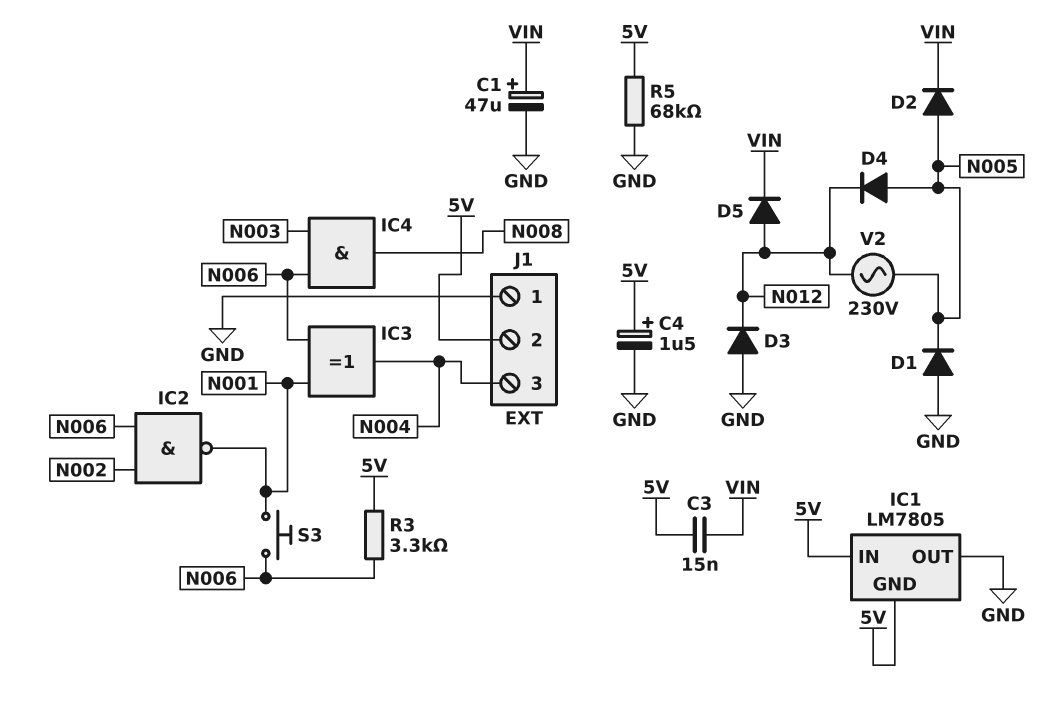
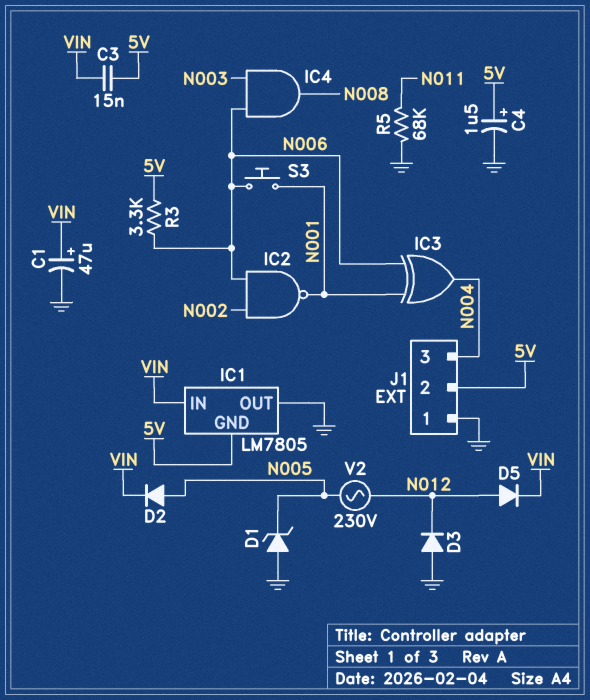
D1: diode (A GND, K N005) -> zener (A GND, K N005)
D4: diode (A N005, K N012) -> none
IC1 pin IN: 5V -> VIN
R5: 68k (5V, GND) -> 68k (GND, N011)

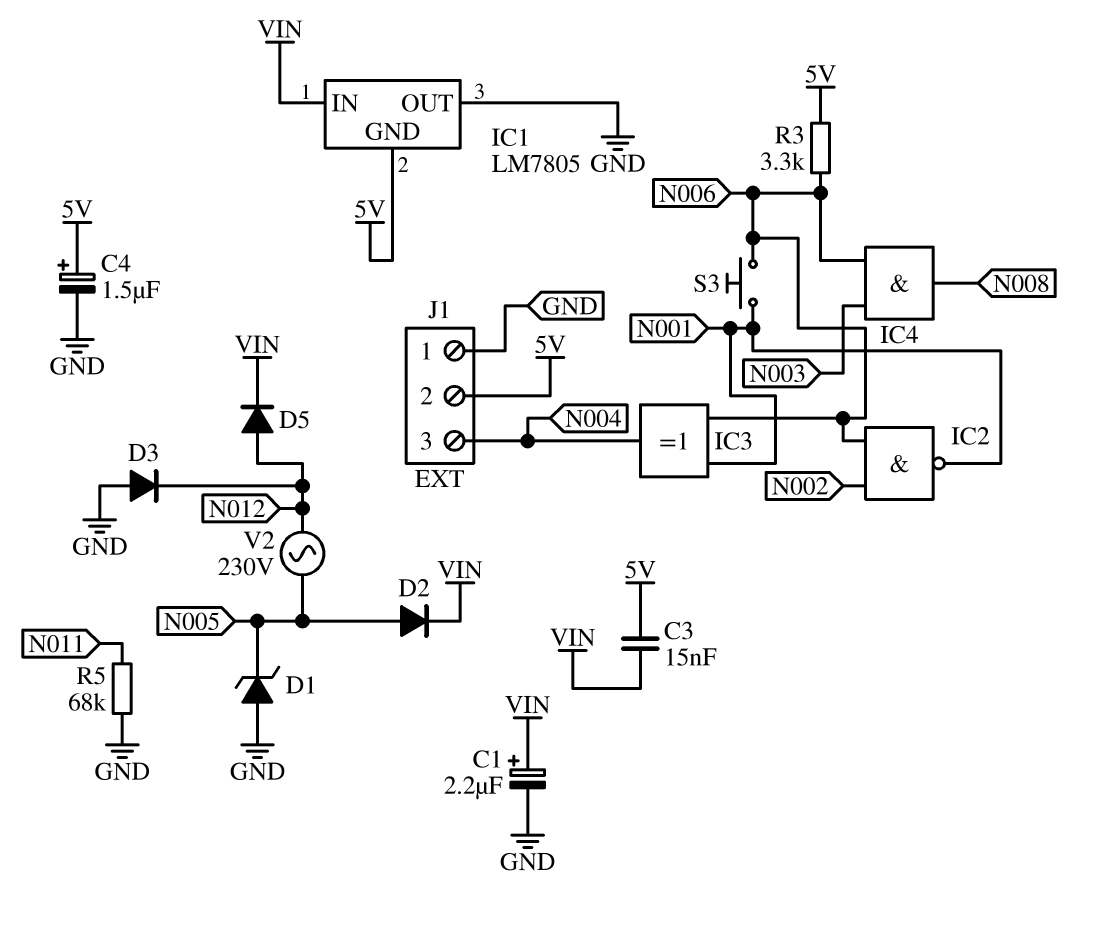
C1: 47uF (plus VIN, minus GND) -> 2.2uF (plus VIN, minus GND)

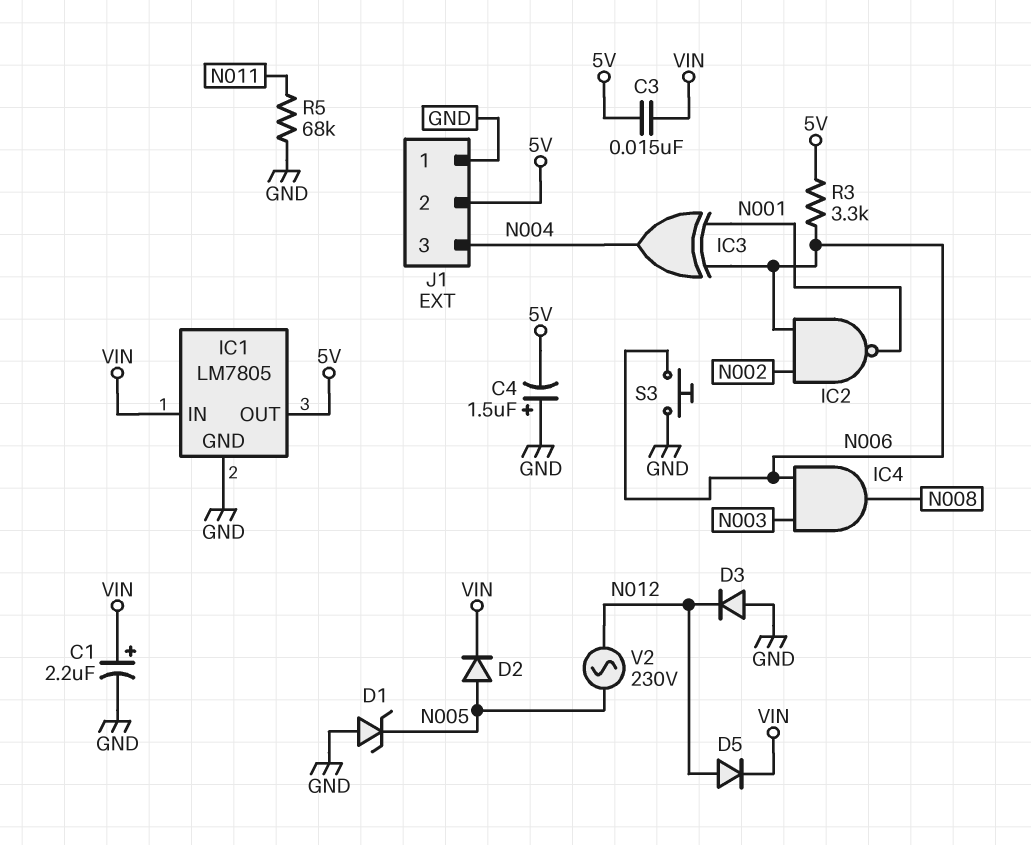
C4: 1.5uF (plus 5V, minus GND) -> 1.5uF (plus GND, minus 5V)
IC1 pin GND: 5V -> GND
IC1 pin OUT: GND -> 5V
S3: button (N001, N006) -> button (GND, N006)

